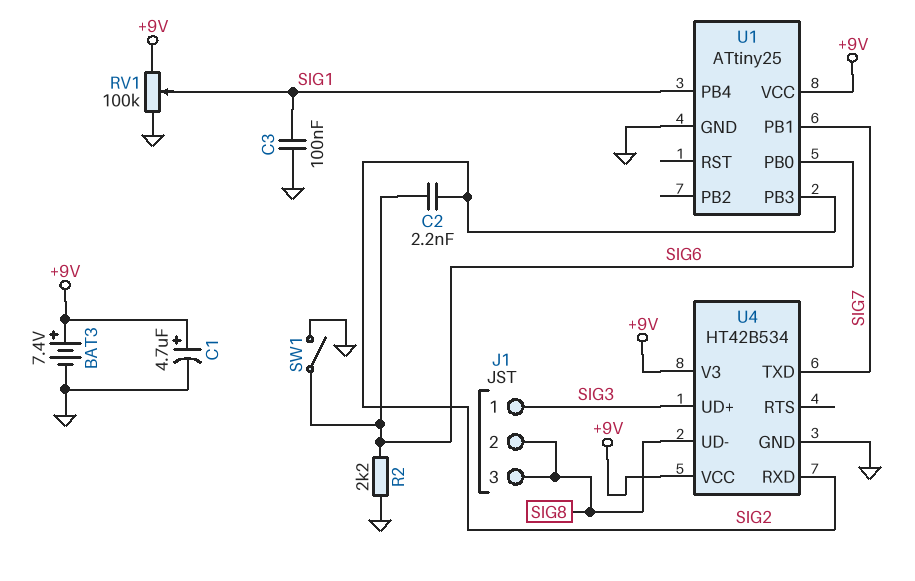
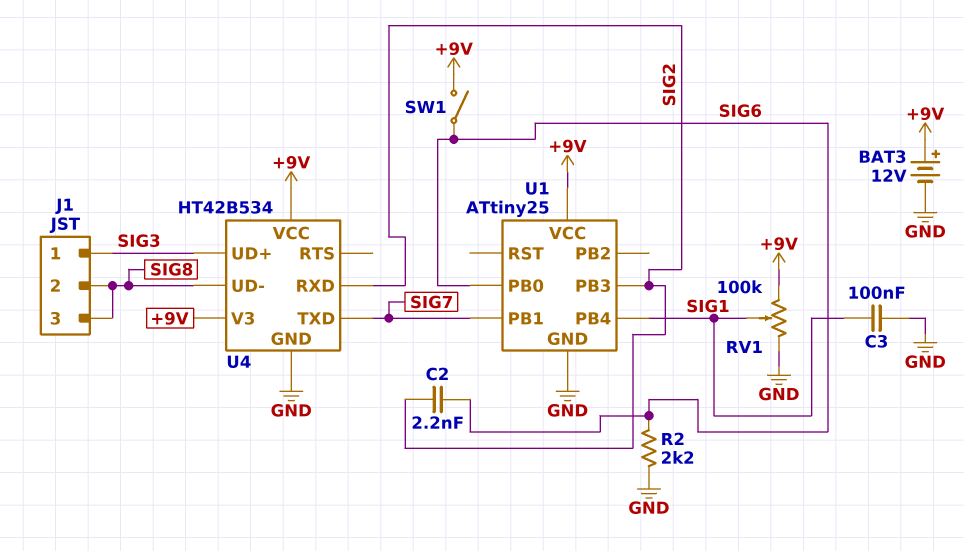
BAT3: 7.4V (plus +9V, minus GND) -> 12V (plus +9V, minus GND)
C1: 4.7uF (plus +9V, minus GND) -> none
SW1: switch (GND, SIG6) -> switch (+9V, SIG6)

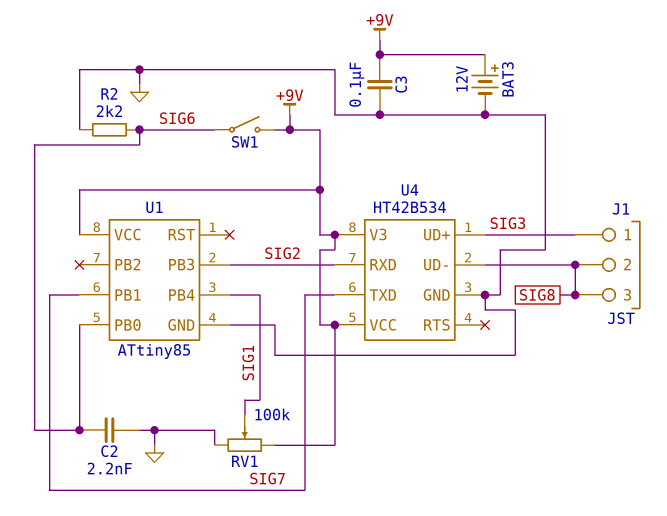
C2: 2.2nF (SIG2, SIG6) -> 2.2nF (GND, SIG6)
C3: 100nF (GND, SIG1) -> 100nF (+9V, GND)
U1: ATtiny25 -> ATtiny85

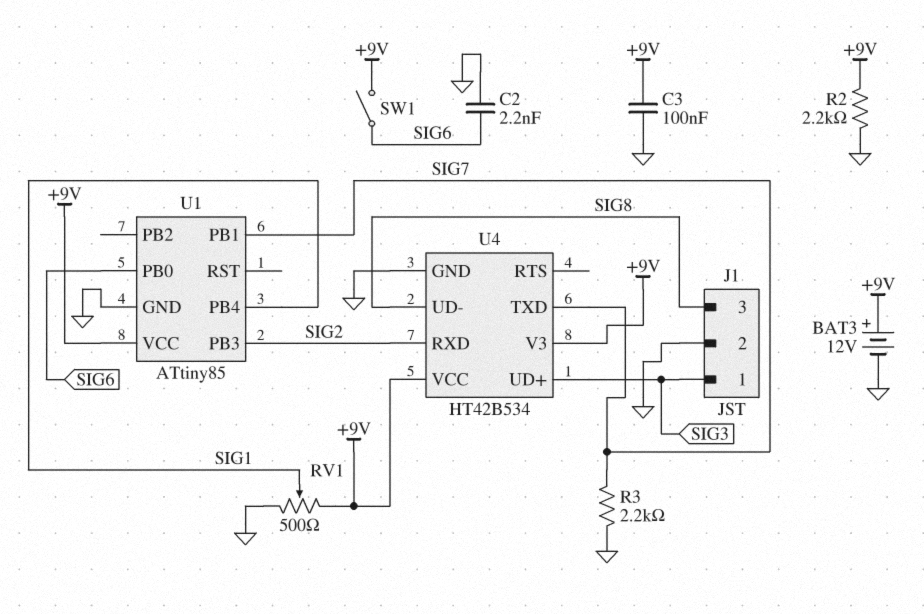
J1 pin 2: SIG8 -> GND
R2: 2.2k (GND, SIG6) -> 2.2k (+9V, GND)
R3: none -> 2.2k (GND, SIG7)
RV1: 100k (+9V, GND, wiper SIG1) -> 500 (+9V, GND, wiper SIG1)

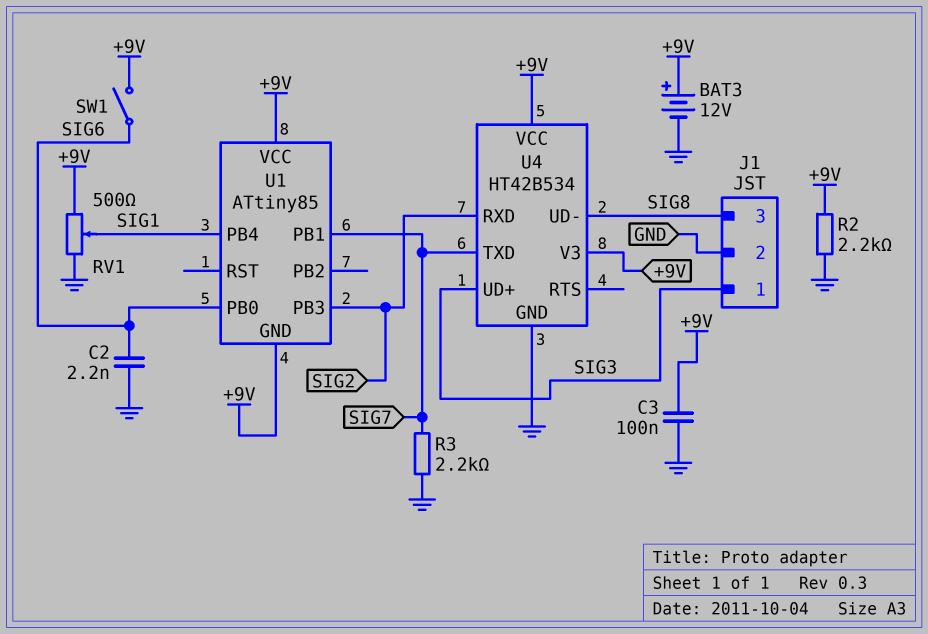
U1 pin GND: GND -> +9V

